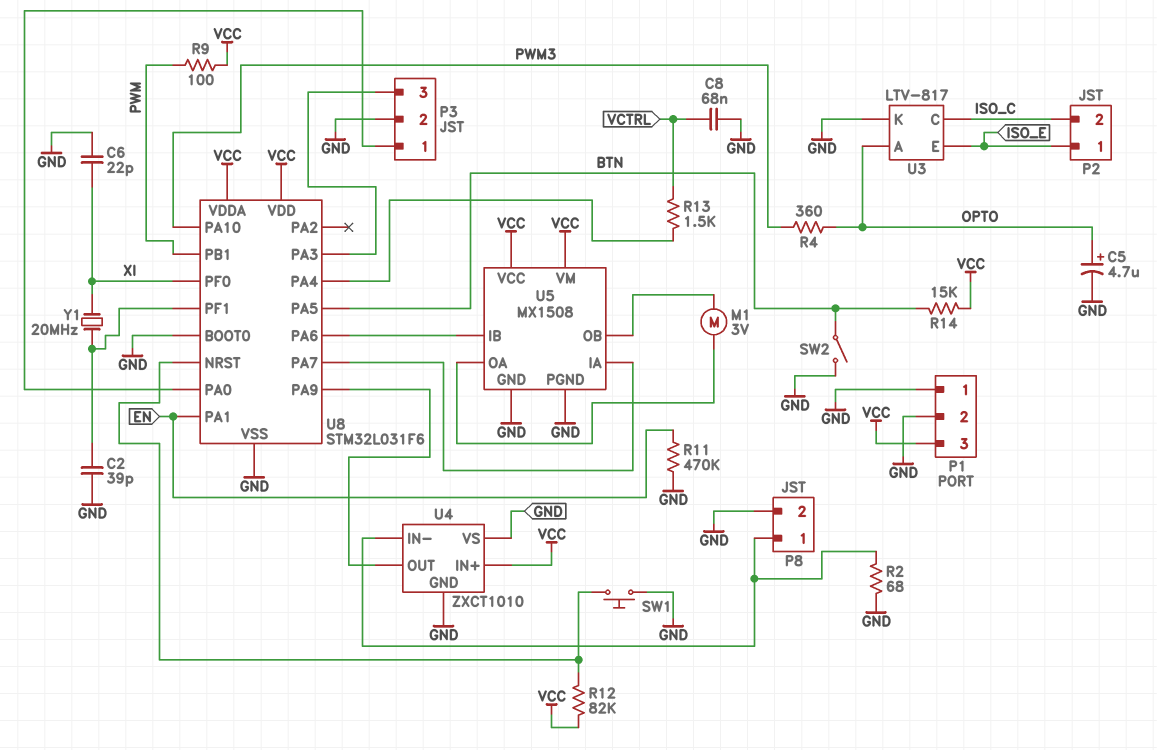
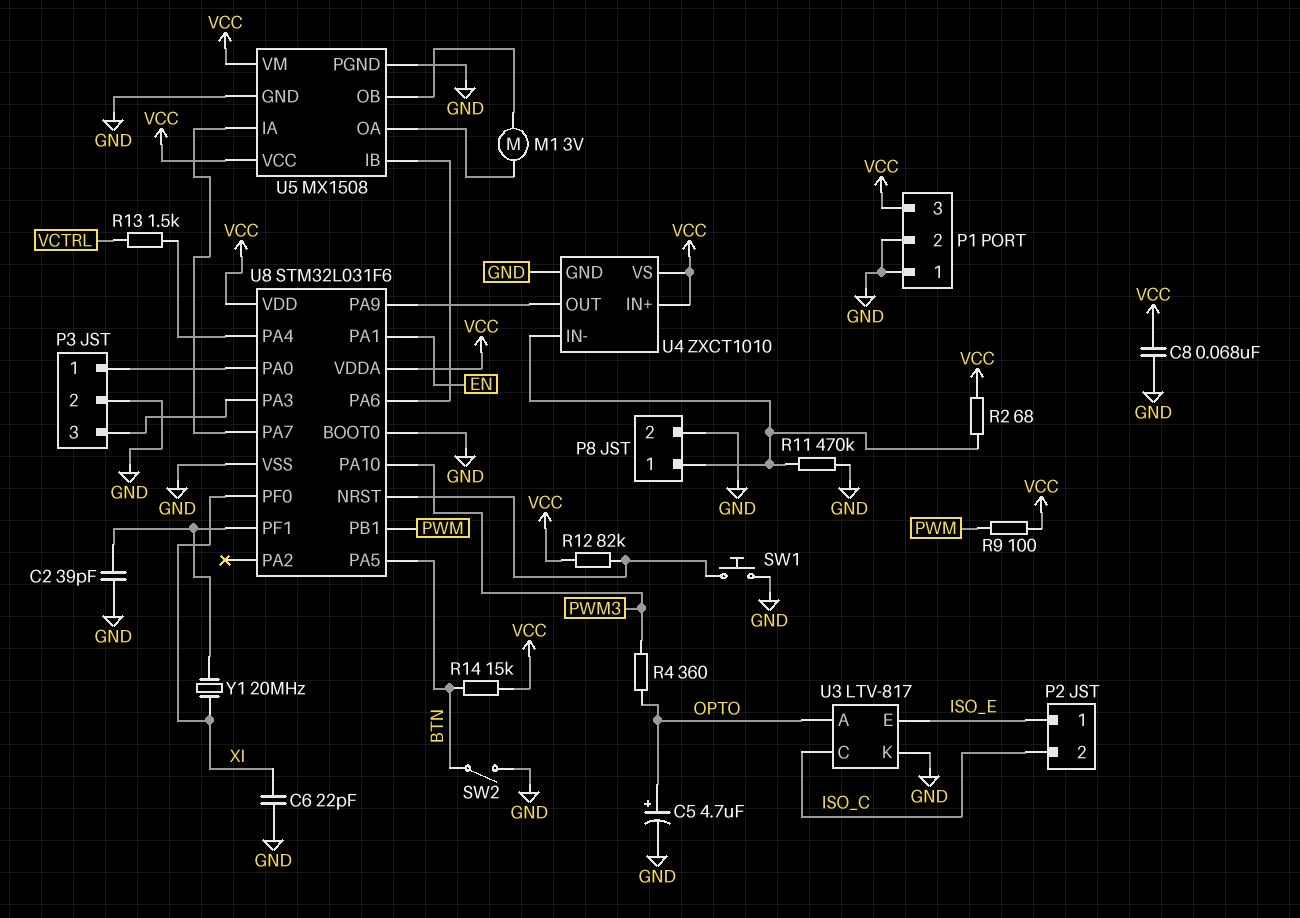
C8: 68nF (GND, VCTRL) -> 68nF (GND, VCC)
R2: 68 (GND, P8/1) -> 68 (P8/1, VCC)
R11: 470k (EN, GND) -> 470k (GND, P8/1)
U4 pin VS: GND -> VCC

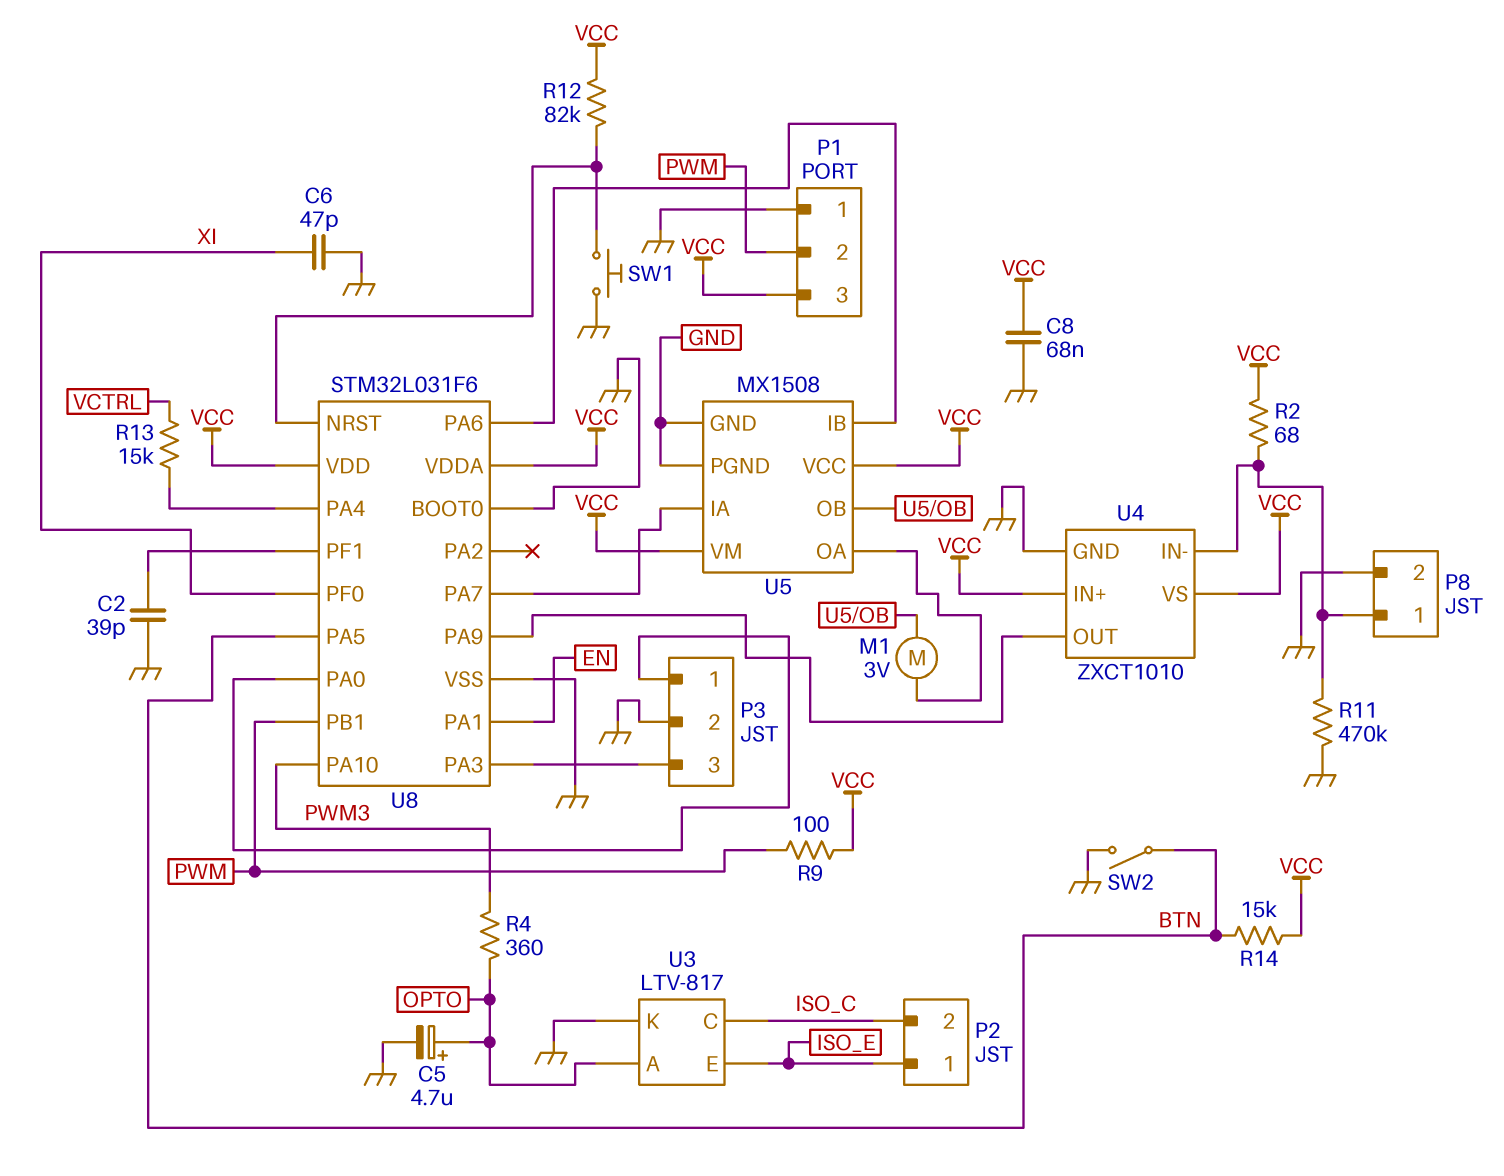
C6: 22pF (GND, XI) -> 47pF (GND, XI)
P1 pin 2: GND -> PWM
R13: 1.5k (U8/PA4, VCTRL) -> 15k (U8/PA4, VCTRL)
Y1: 20MHz (U8/PF1, XI) -> none

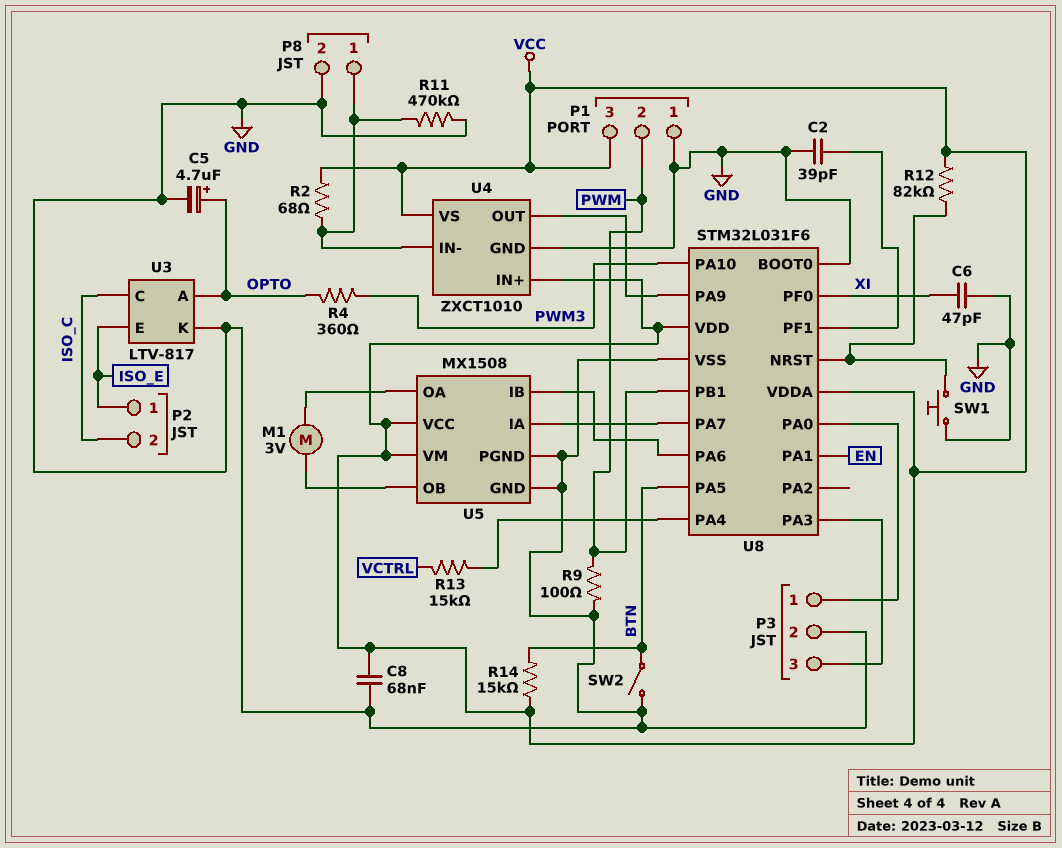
R9: 100 (PWM, VCC) -> 100 (GND, PWM)

